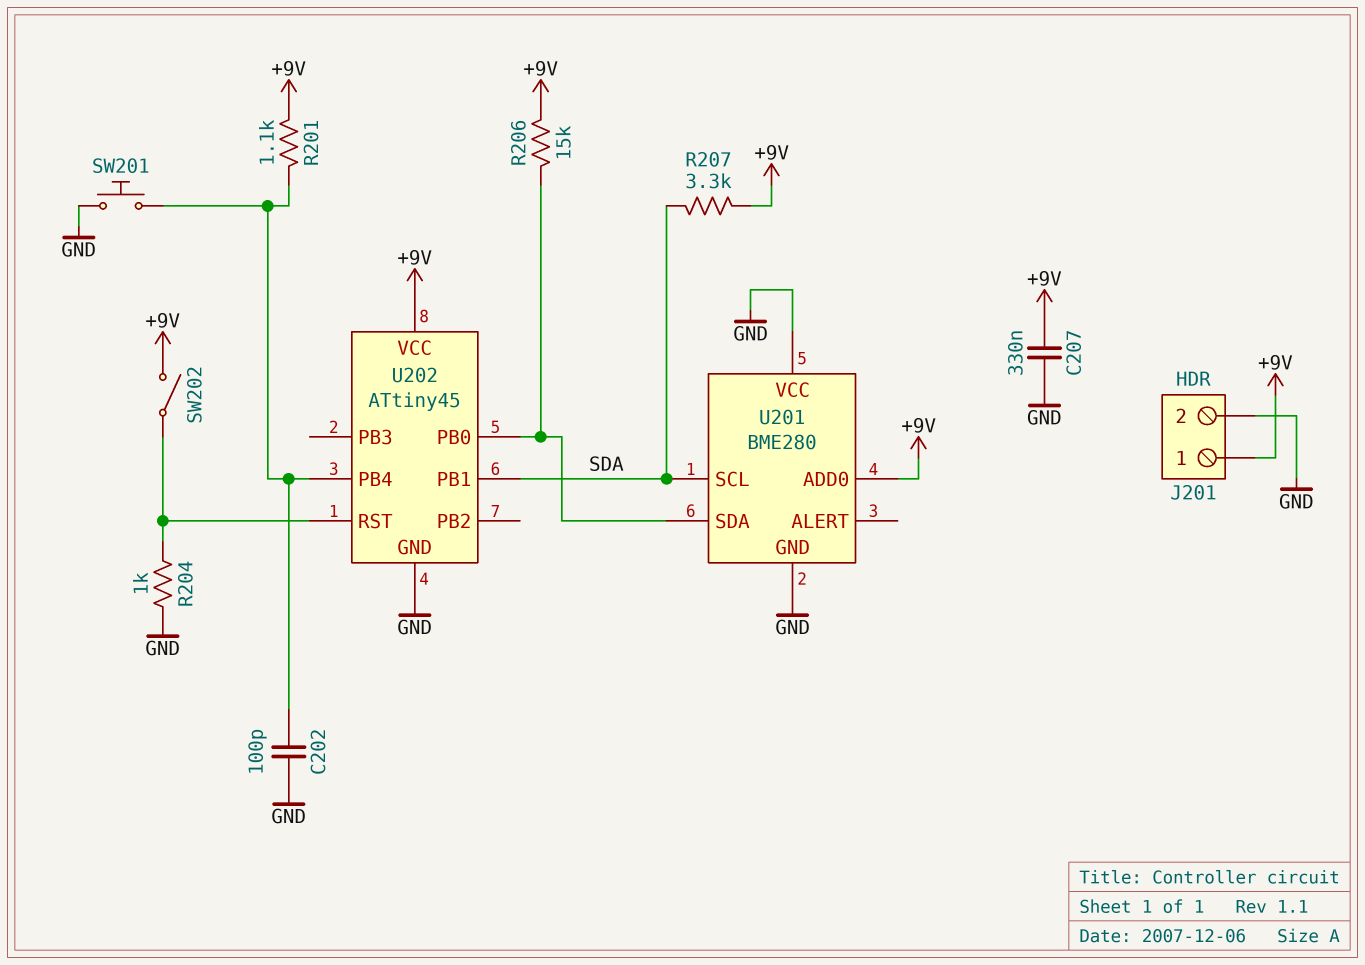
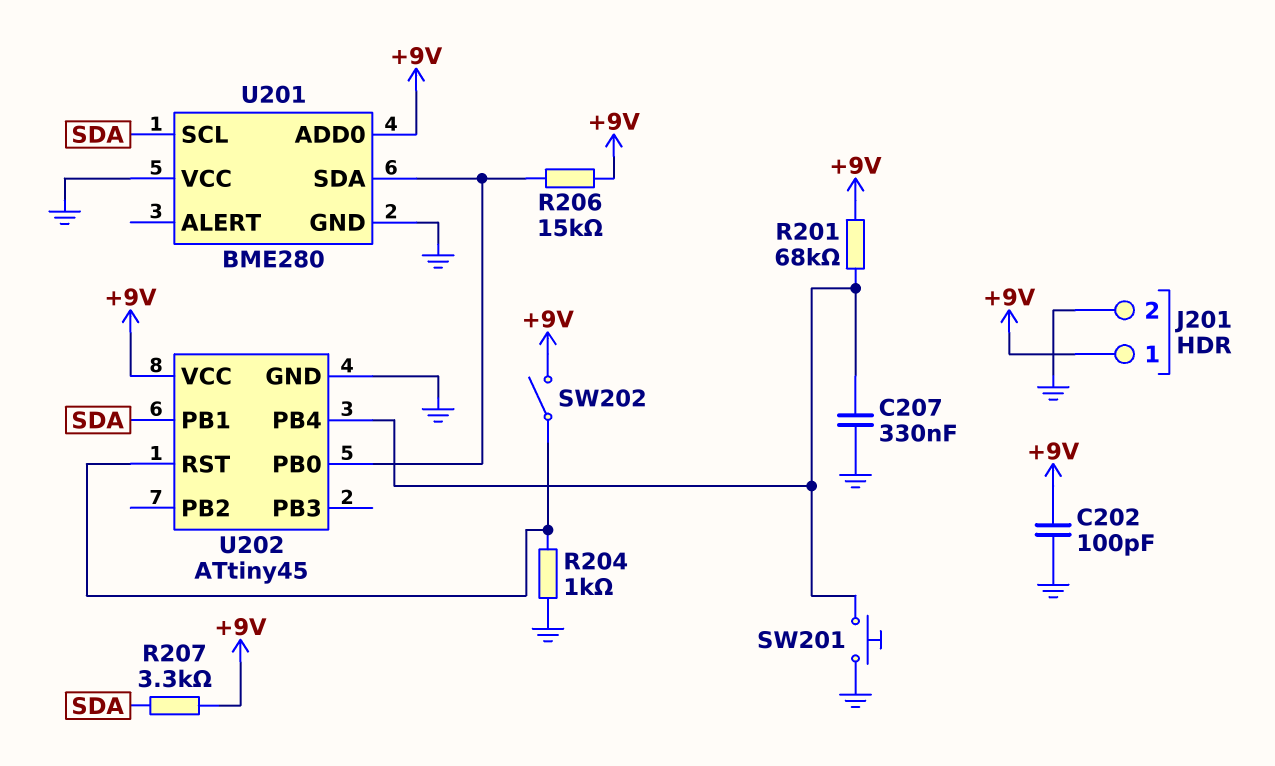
C202: 100pF (GND, U202/PB4) -> 100pF (+9V, GND)
C207: 330nF (+9V, GND) -> 330nF (GND, U202/PB4)
R201: 1.1k (+9V, U202/PB4) -> 68k (+9V, U202/PB4)

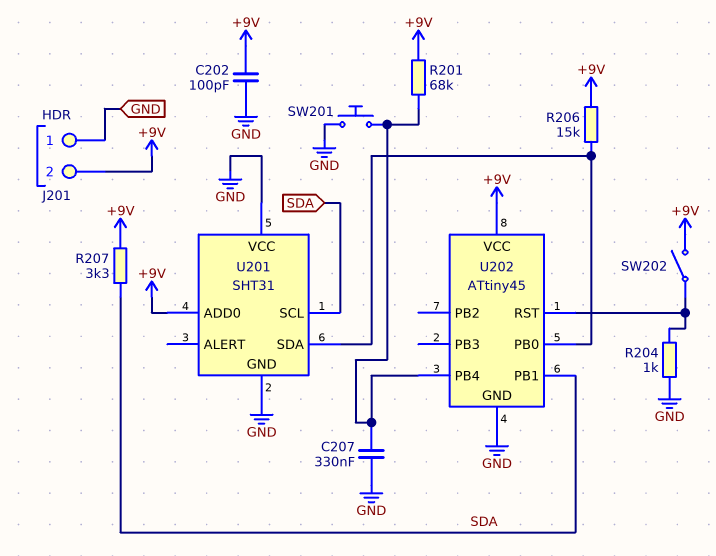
J201 pin 1: +9V -> GND
J201 pin 2: GND -> +9V
U201: BME280 -> SHT31

